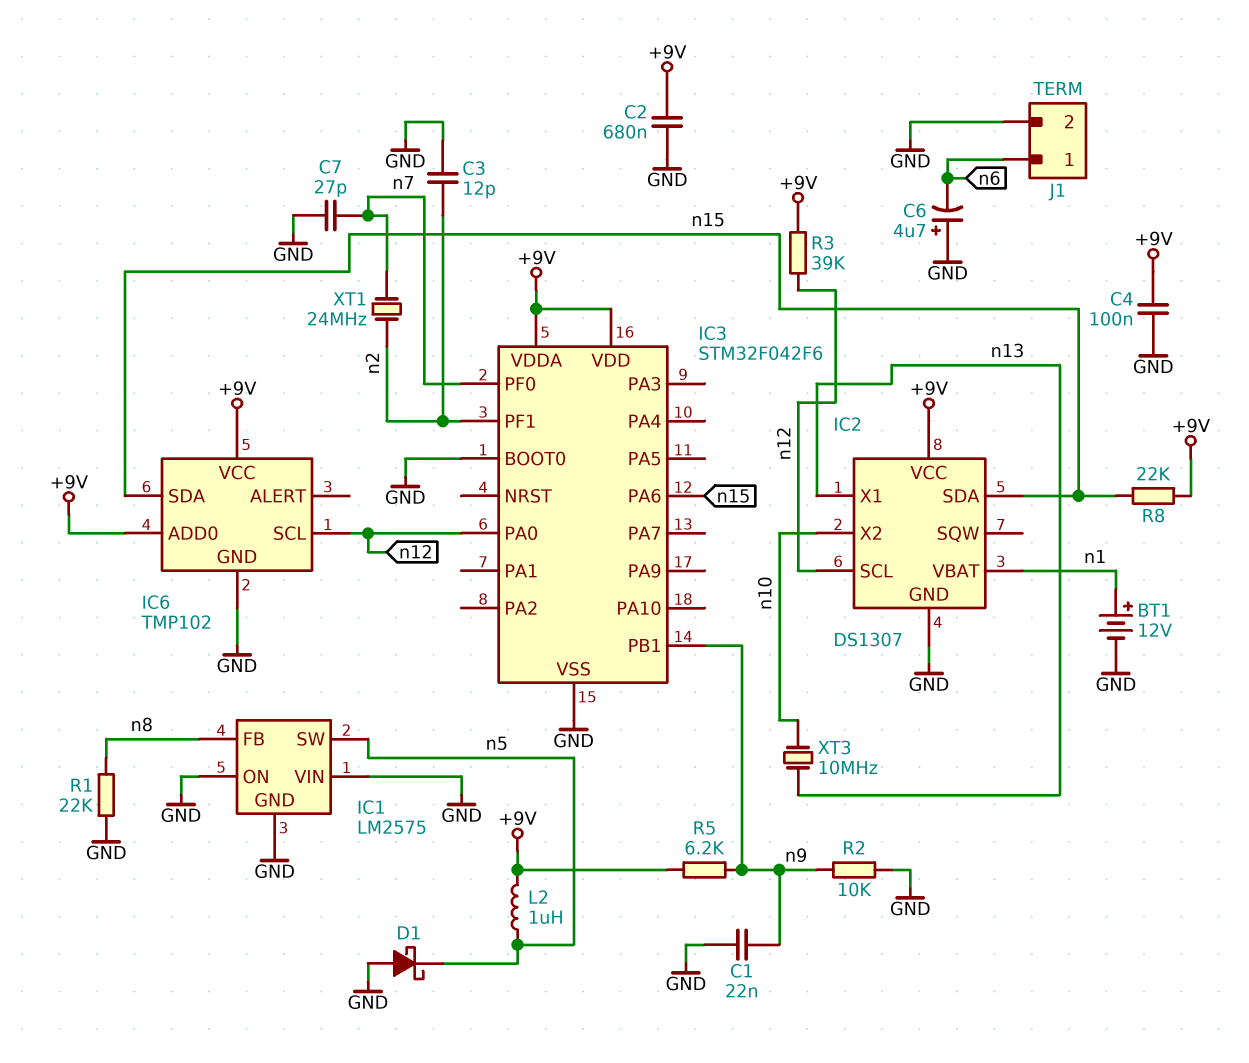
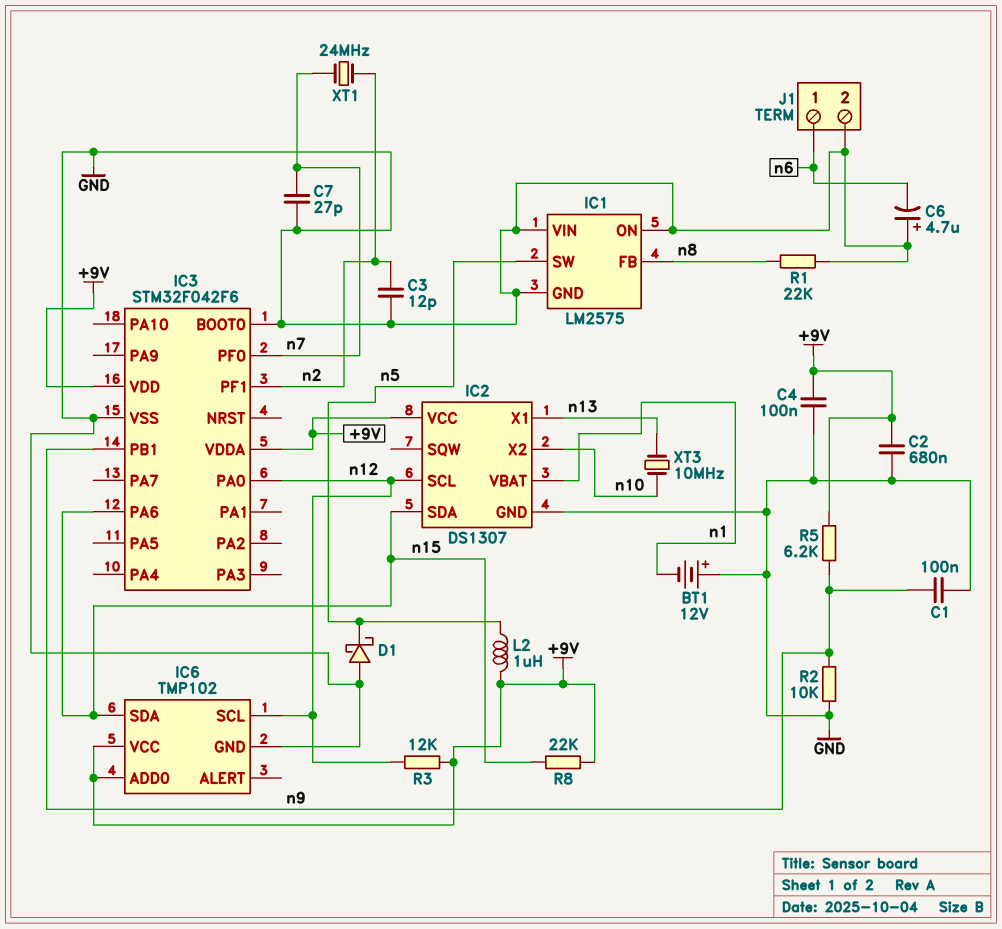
BT1: 12V (plus n1, minus GND) -> 12V (plus GND, minus n1)
C1: 22nF (GND, n9) -> 100nF (GND, n9)
R3: 39k (+9V, n12) -> 12k (+9V, n12)

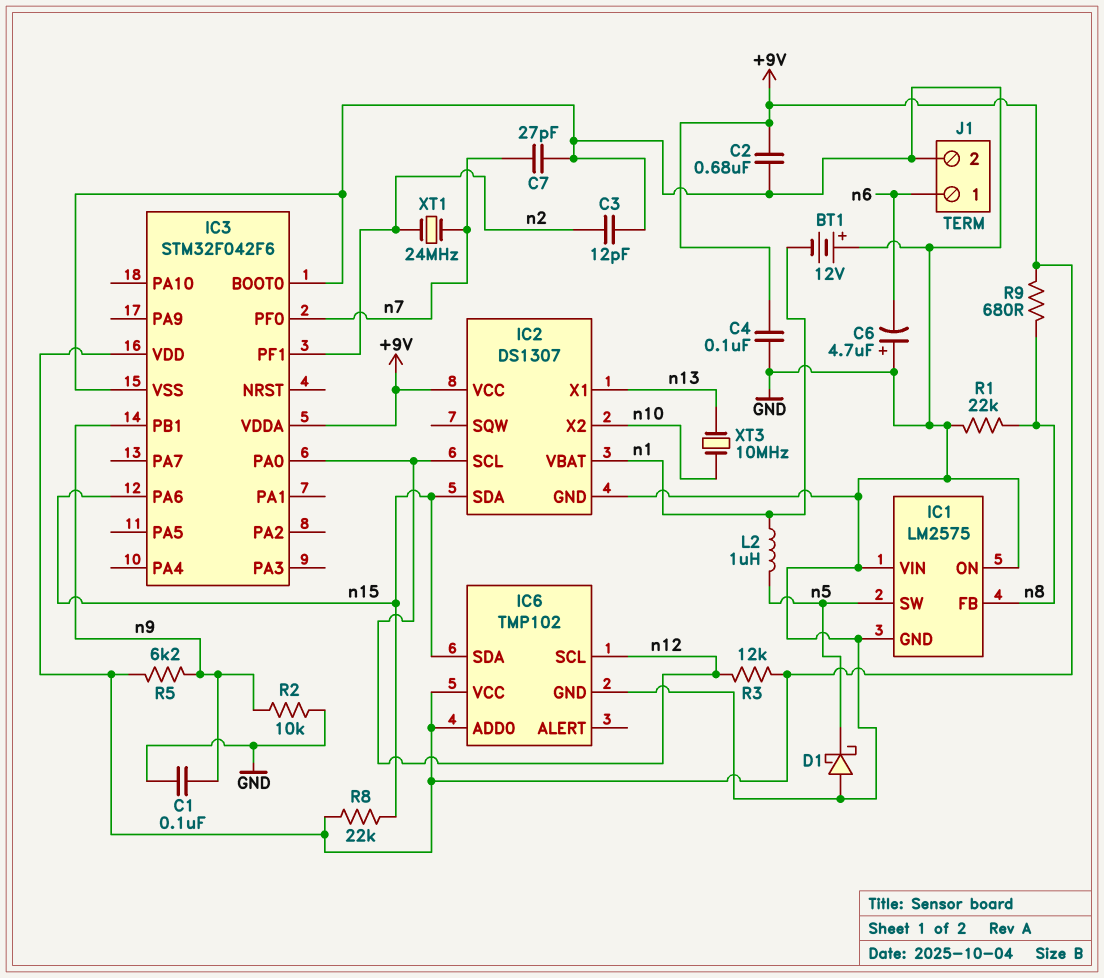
L2: 1uH (+9V, n5) -> 1uH (n1, n5)
R9: none -> 680 (+9V, n8)

